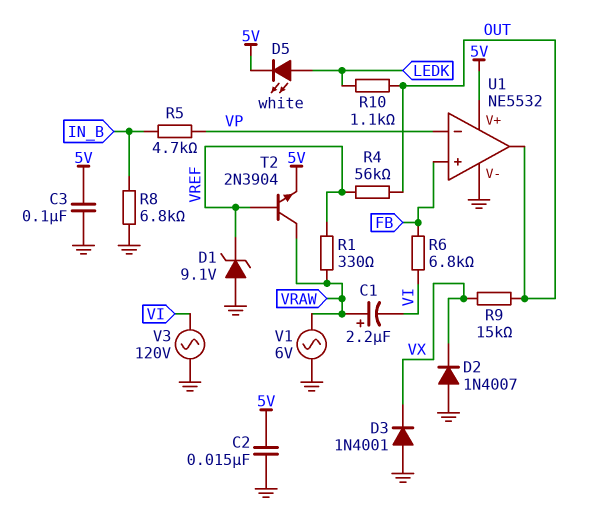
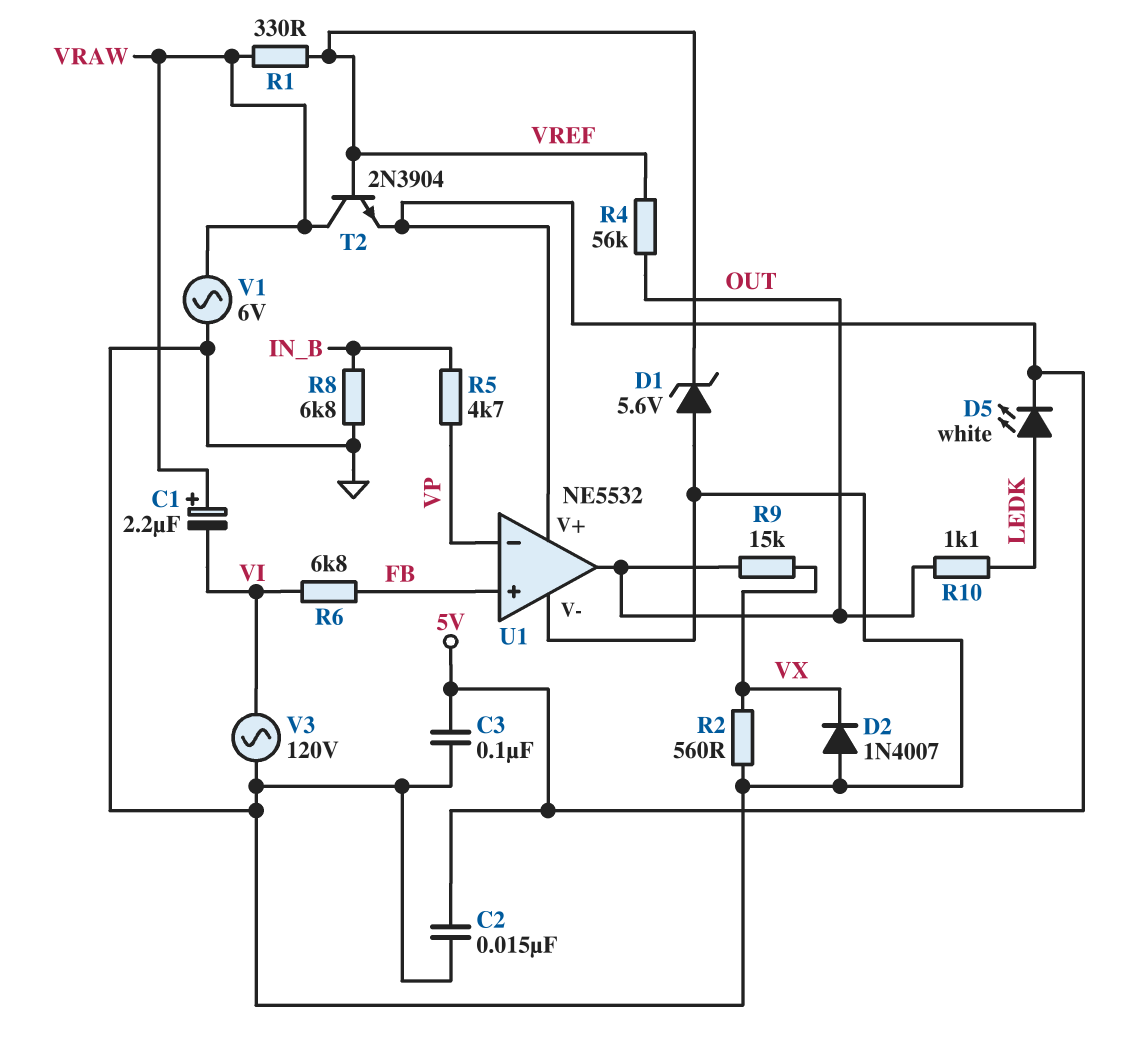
D1: zener 9.1V (A GND, K VREF) -> zener 5.6V (A GND, K VREF)
D3: diode 1N4001 (A GND, K VX) -> none
R2: none -> 560 (GND, VX)

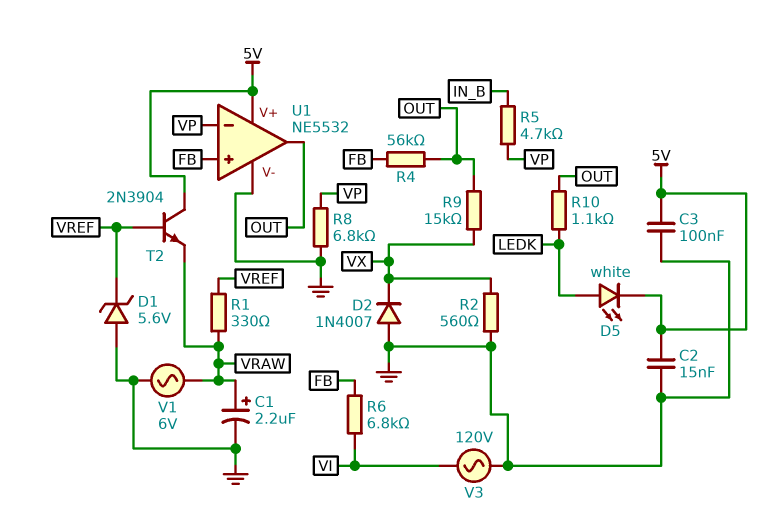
C1: 2.2uF (plus VRAW, minus VI) -> 2.2uF (plus VRAW, minus GND)
R4: 56k (OUT, VREF) -> 56k (FB, OUT)
R8: 6.8k (GND, IN_B) -> 6.8k (GND, VP)
T2: NPN 2N3904 (B VREF, C VRAW, E 5V) -> NPN 2N3904 (B VREF, C 5V, E VRAW)

